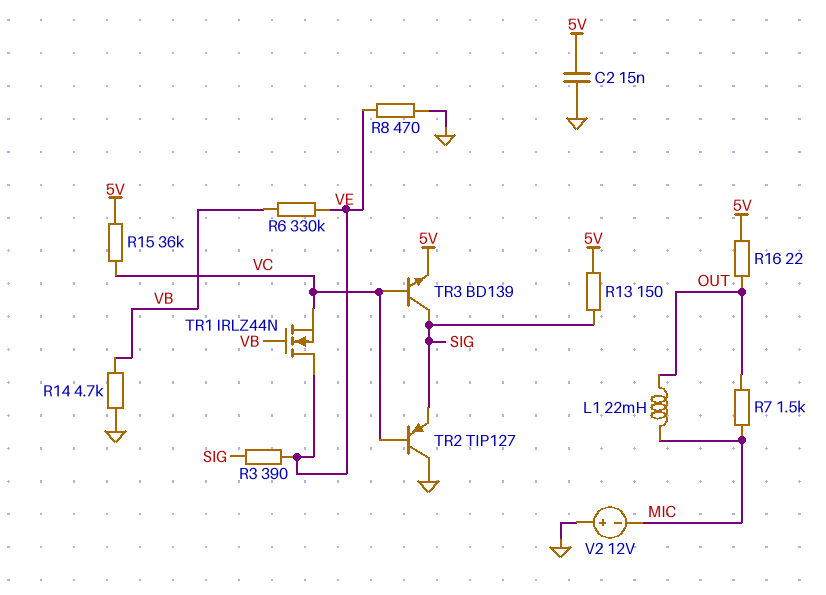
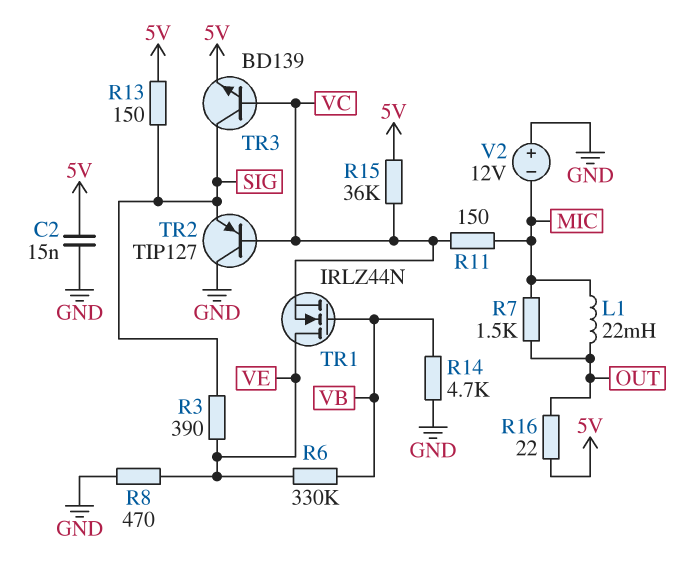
R11: none -> 150 (MIC, VC)

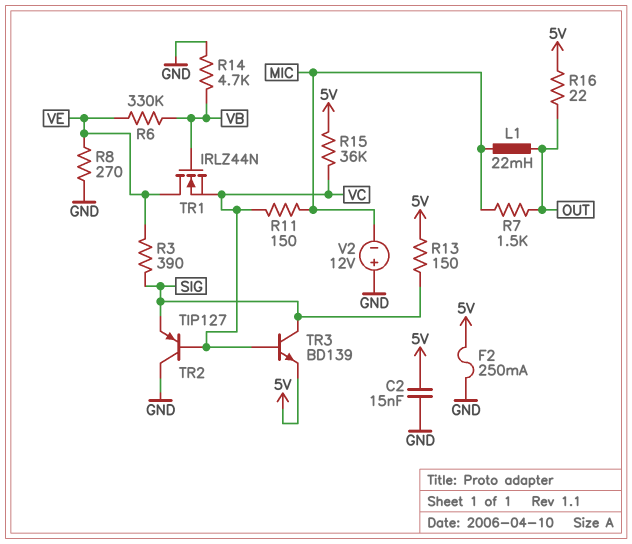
F2: none -> 250mA (5V, GND)
R8: 470 (GND, VE) -> 270 (GND, VE)

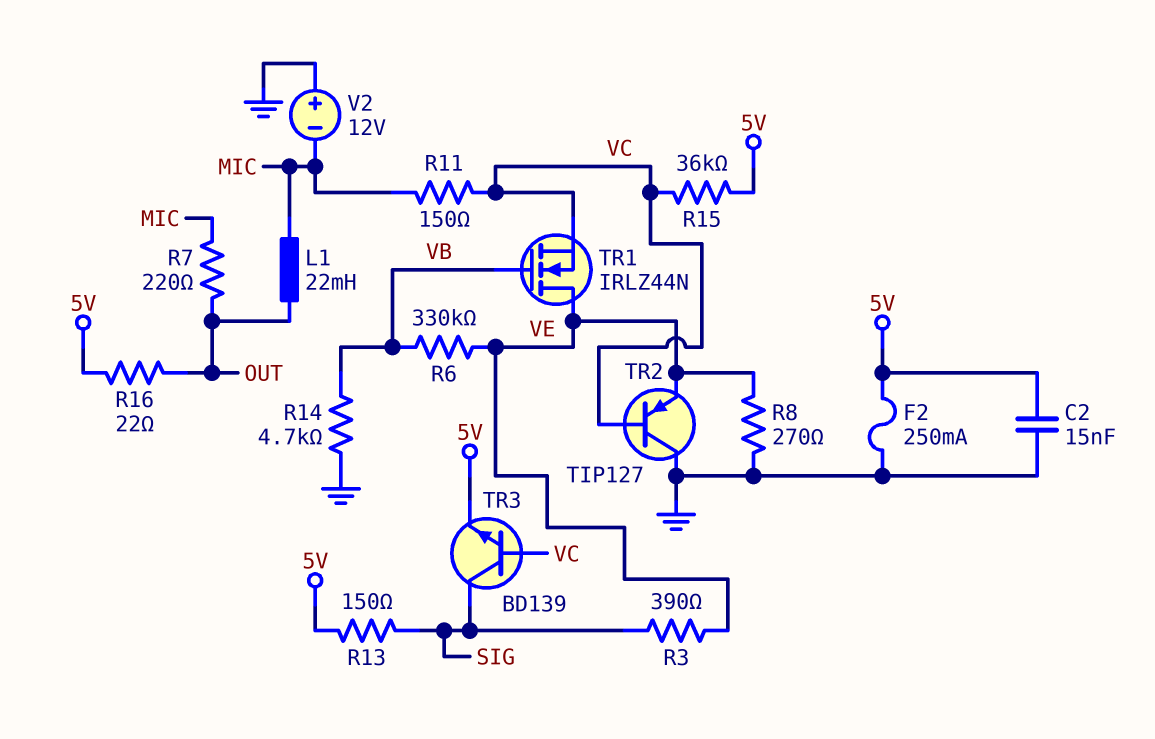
R7: 1.5k (MIC, OUT) -> 220 (MIC, OUT)
TR2: PNP TIP127 (B VC, C GND, E SIG) -> PNP TIP127 (B VC, C GND, E VE)

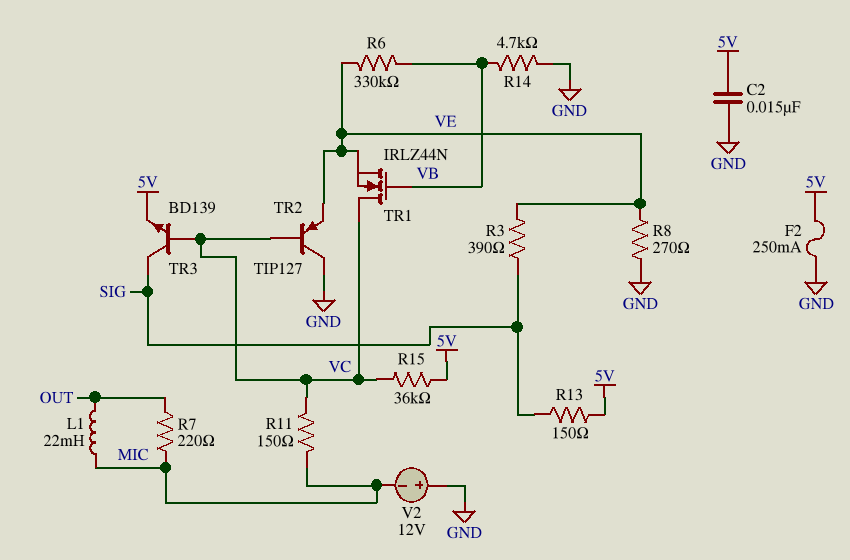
R16: 22 (5V, OUT) -> none
TR1: NMOS IRLZ44N (G VB, D VE, S VC) -> NMOS IRLZ44N (G VB, D VC, S VE)

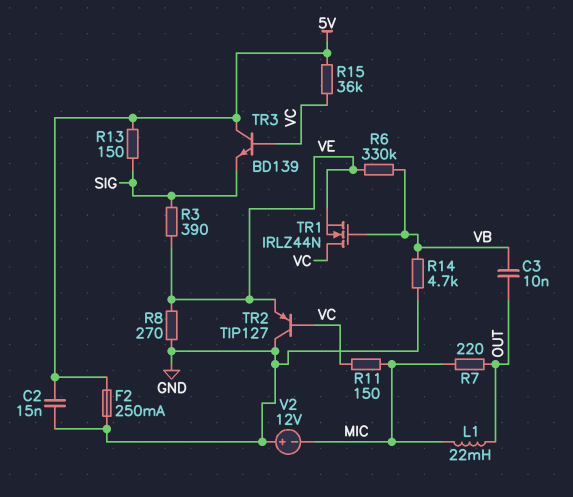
C3: none -> 10nF (OUT, VB)
TR3: NPN BD139 (B VC, C SIG, E 5V) -> NPN BD139 (B VC, C 5V, E SIG)

